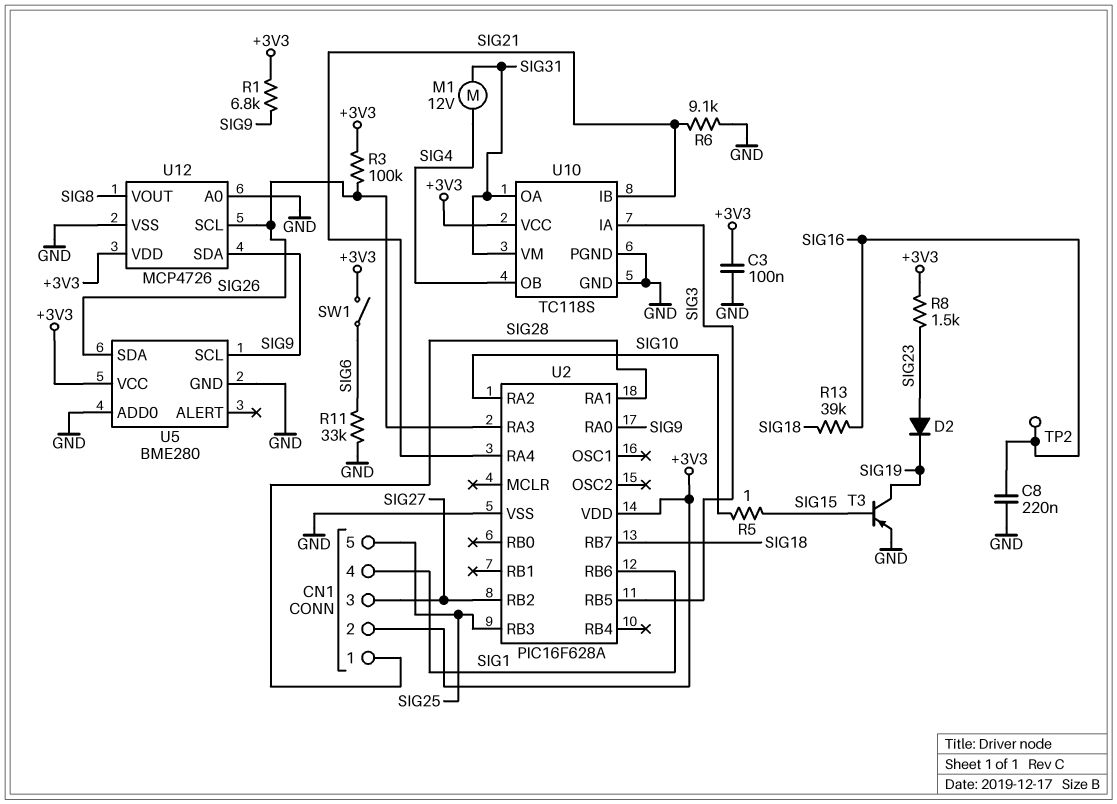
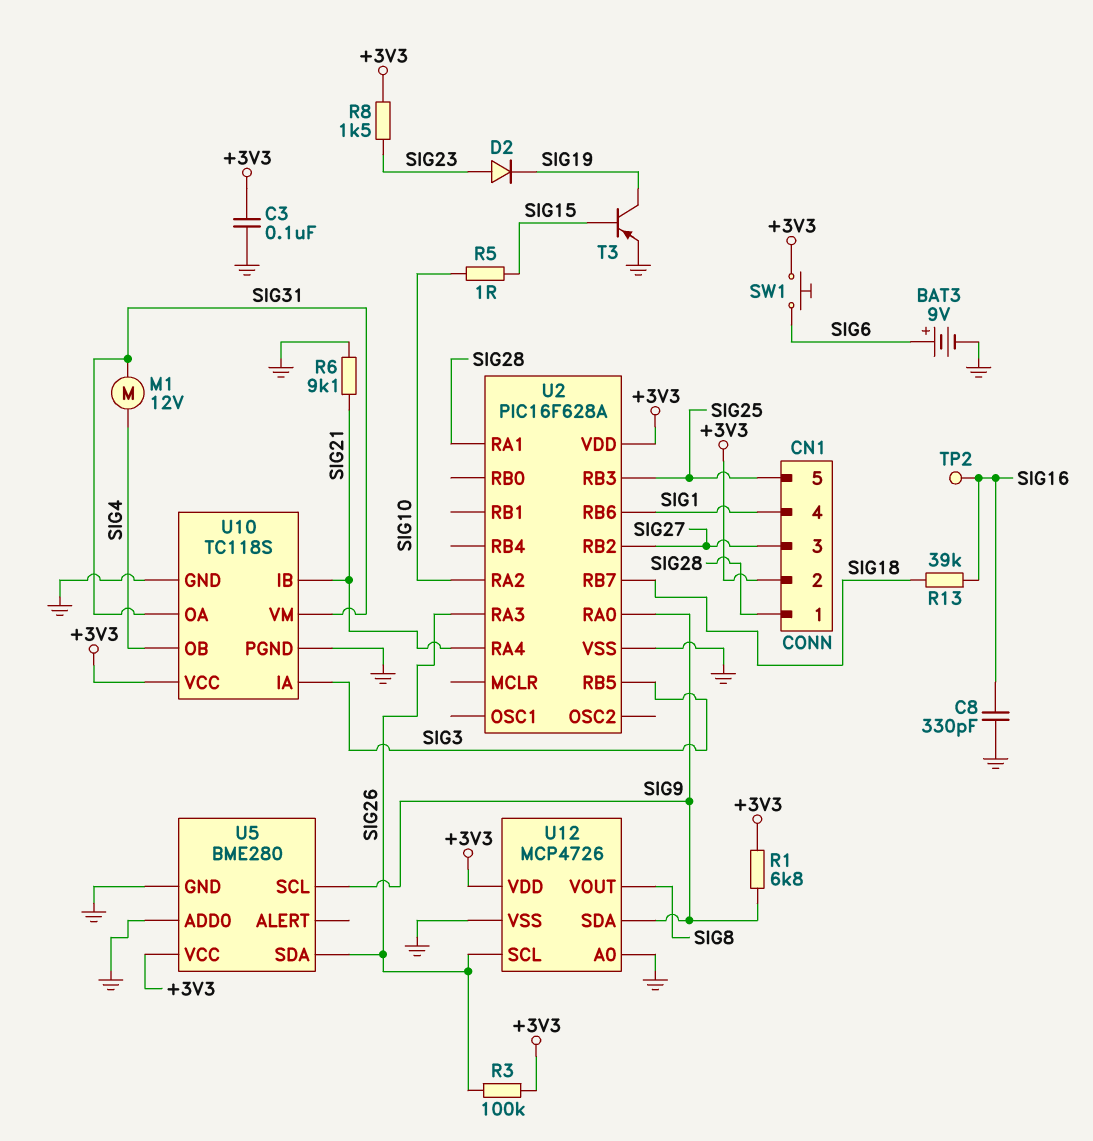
BAT3: none -> 9V (plus SIG6, minus GND)
C8: 220nF (GND, SIG16) -> 330pF (GND, SIG16)
R11: 33k (GND, SIG6) -> none
SW1: switch (+3V3, SIG6) -> button (+3V3, SIG6)

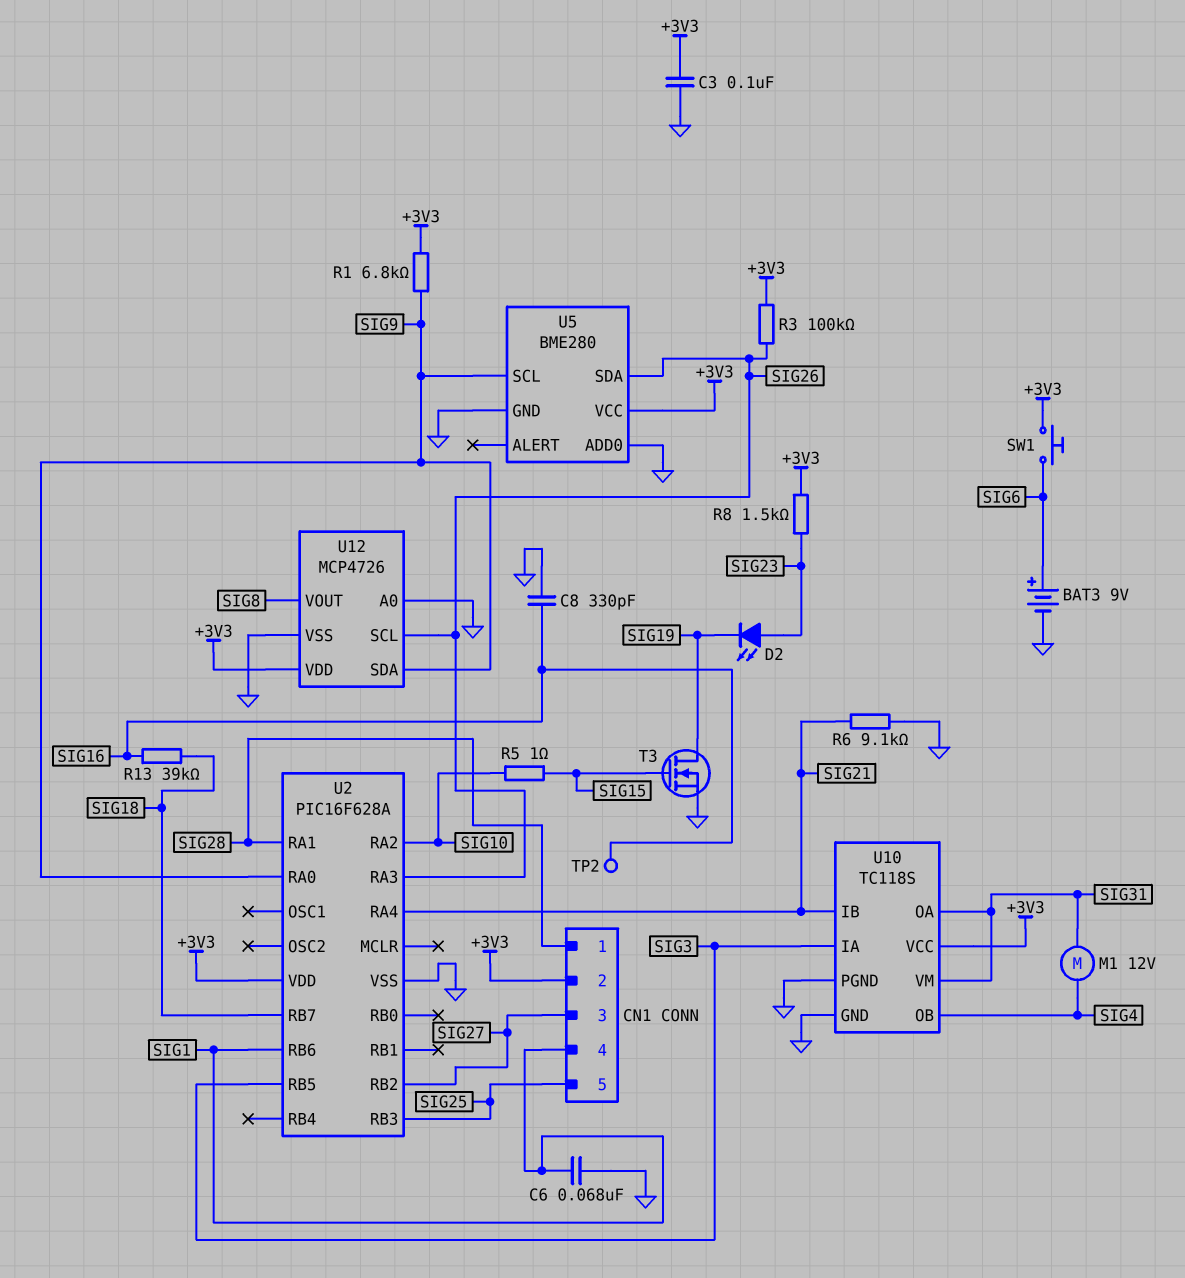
C6: none -> 68nF (GND, SIG1)
D2: diode (A SIG23, K SIG19) -> LED (A SIG23, K SIG19)
T3: PNP (B SIG15, C SIG19, E GND) -> NMOS (G SIG15, D SIG19, S GND)

